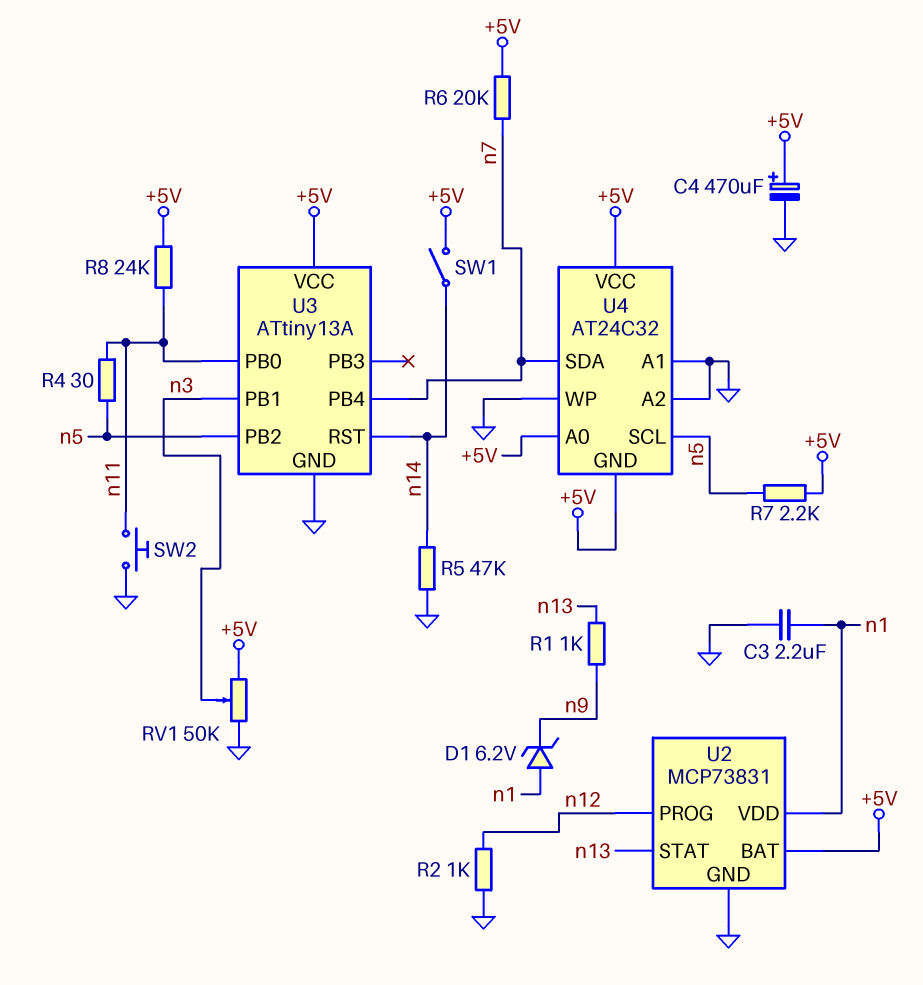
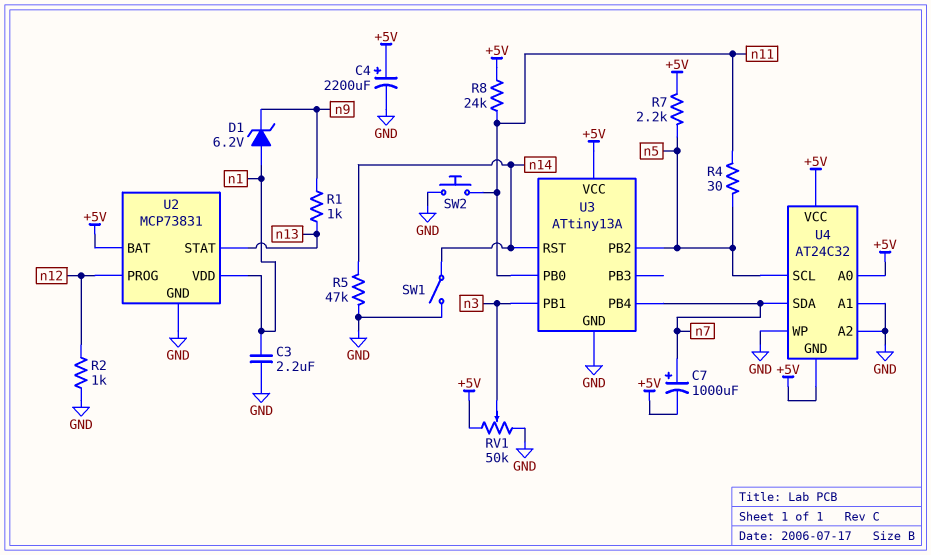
C4: 470uF (plus +5V, minus GND) -> 2200uF (plus +5V, minus GND)
C7: none -> 1000uF (plus n7, minus +5V)
R6: 20k (+5V, n7) -> none
SW1: switch (+5V, n14) -> switch (GND, n14)

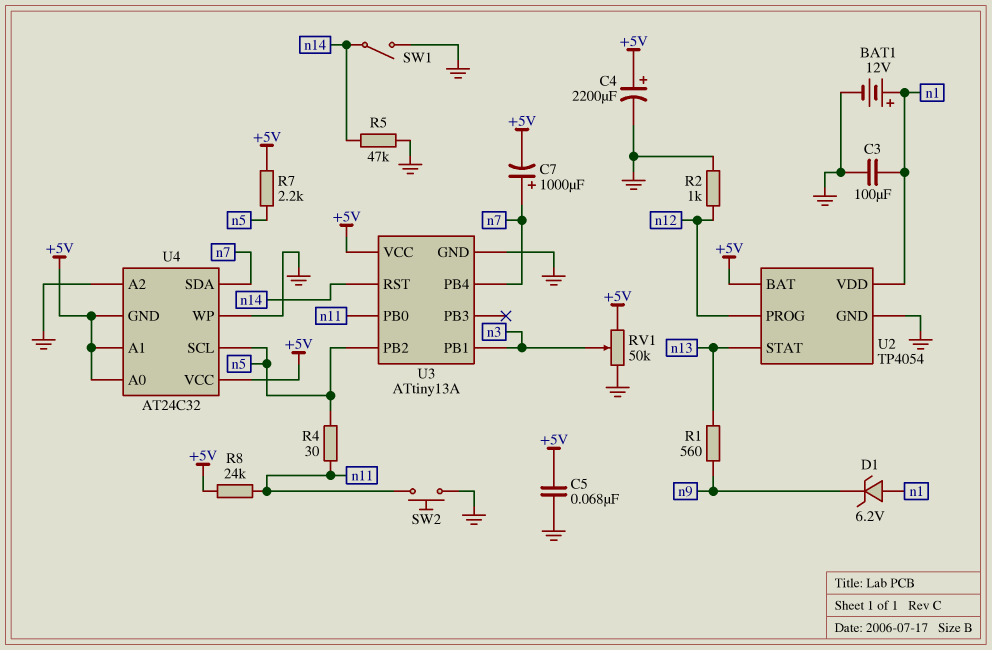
BAT1: none -> 12V (plus n1, minus GND)
C3: 2.2uF (GND, n1) -> 100uF (GND, n1)
C5: none -> 68nF (+5V, GND)
R1: 1k (n9, n13) -> 560 (n9, n13)
U2: MCP73831 -> TP4054
U4 pin A1: GND -> +5V

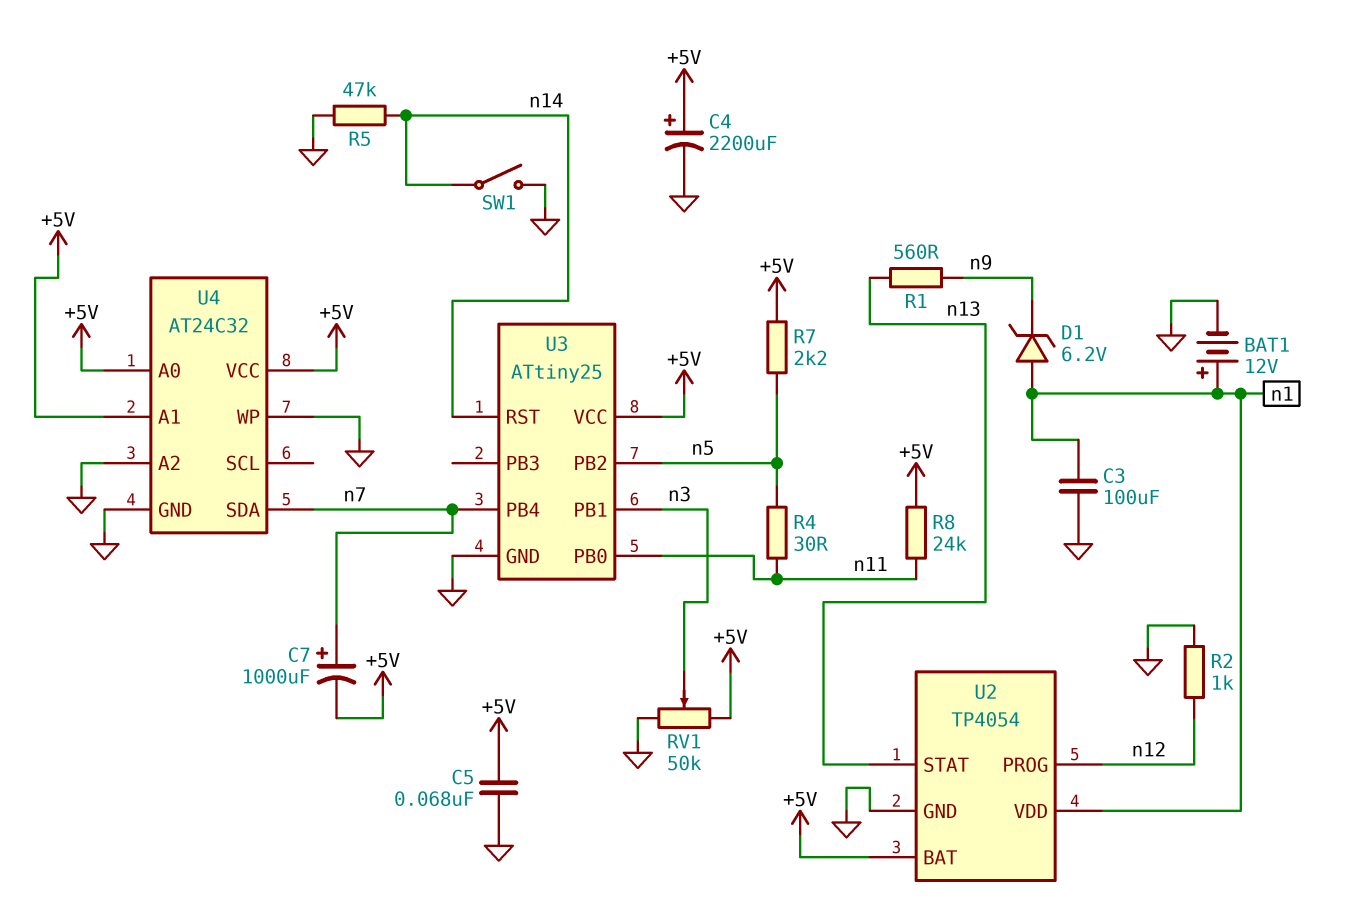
SW2: button (GND, n11) -> none
U3: ATtiny13A -> ATtiny25
U4 pin GND: +5V -> GND
U4 pin SCL: n5 -> none

